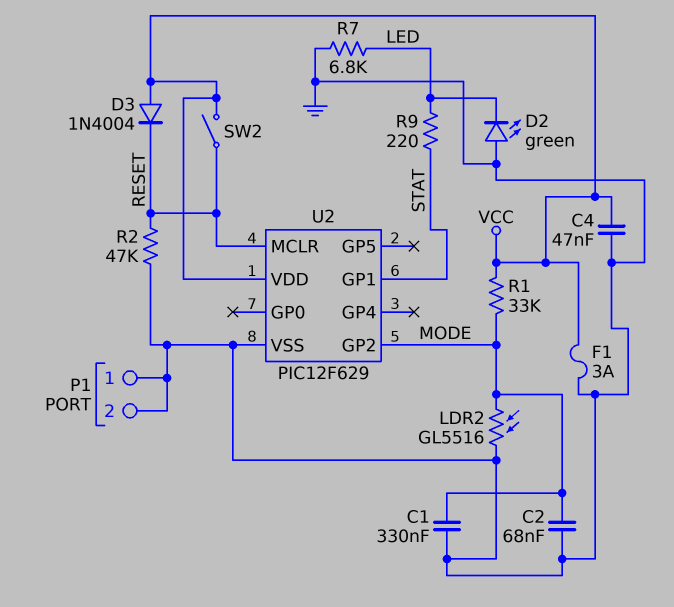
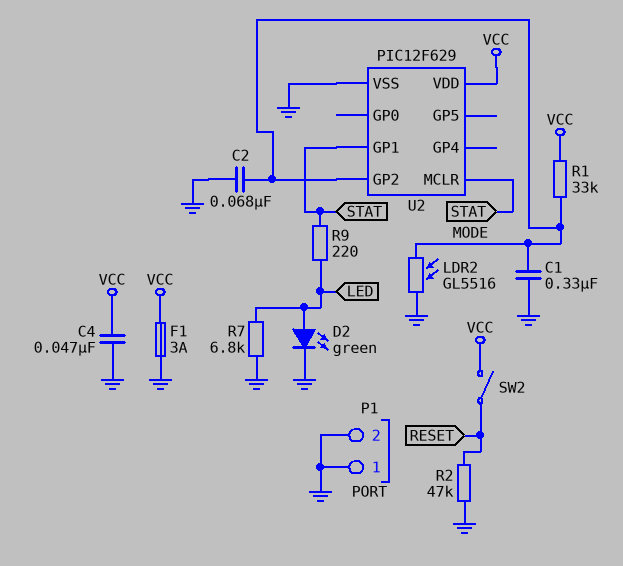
D2: LED green (A GND, K LED) -> LED green (A LED, K GND)
D3: diode 1N4004 (A VCC, K RESET) -> none
U2 pin MCLR: RESET -> STAT

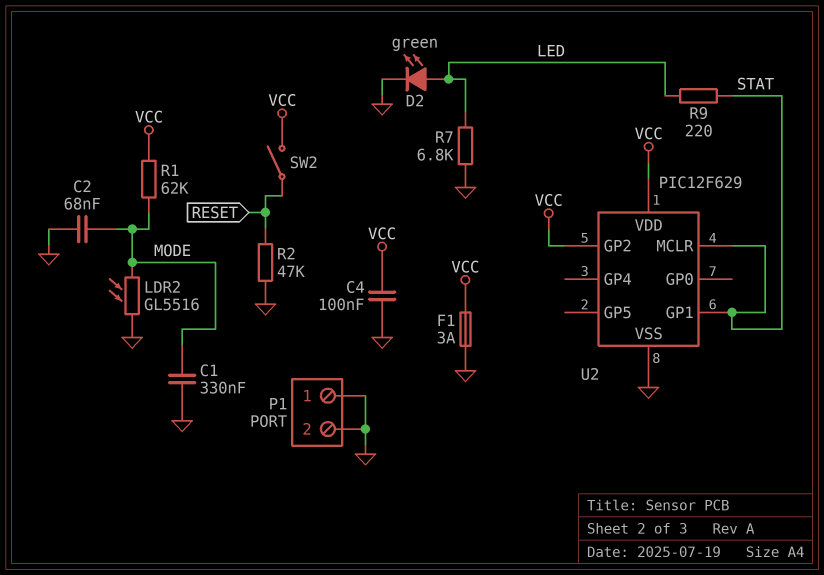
C4: 47nF (GND, VCC) -> 100nF (GND, VCC)
R1: 33k (MODE, VCC) -> 62k (MODE, VCC)
U2 pin GP2: MODE -> VCC

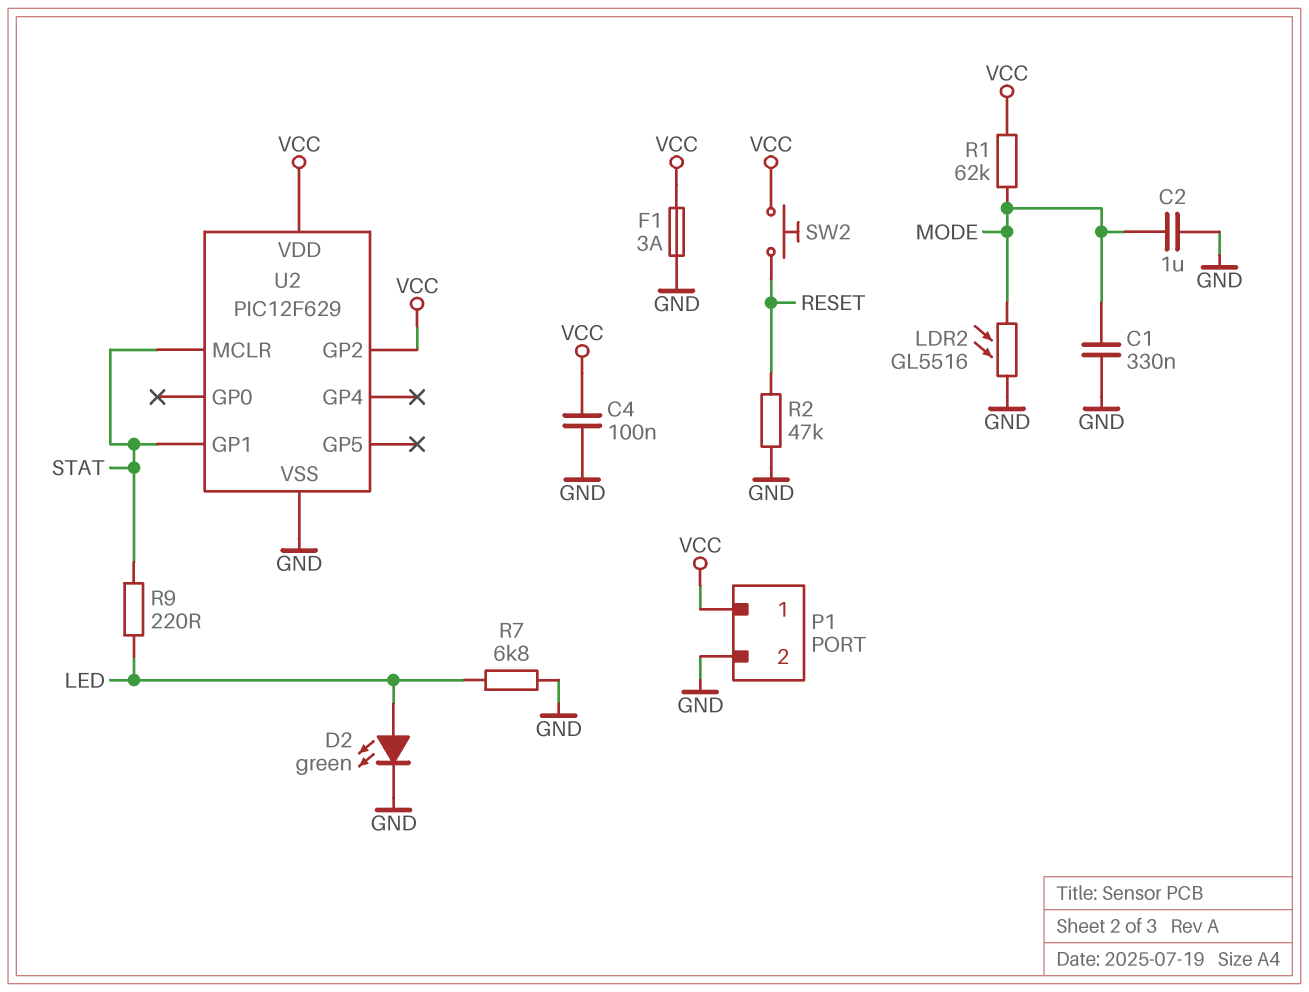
C2: 68nF (GND, MODE) -> 1uF (GND, MODE)
P1 pin 1: GND -> VCC
SW2: switch (RESET, VCC) -> button (RESET, VCC)

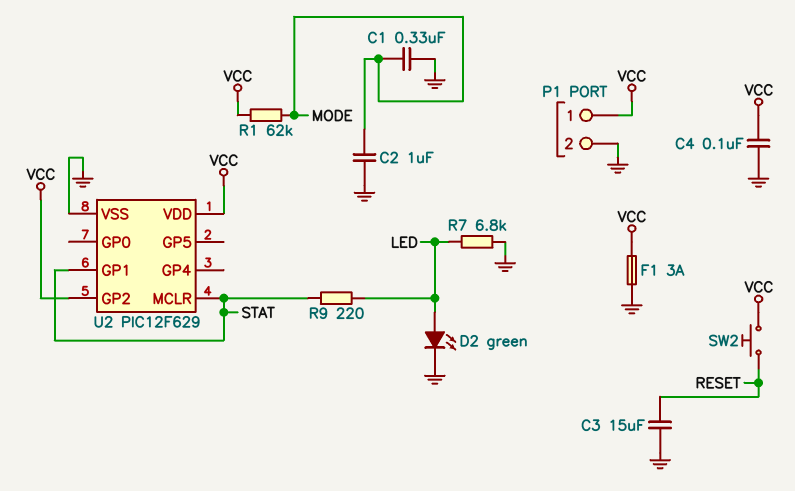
C3: none -> 15uF (GND, RESET)
LDR2: GL5516 (GND, MODE) -> none
R2: 47k (GND, RESET) -> none

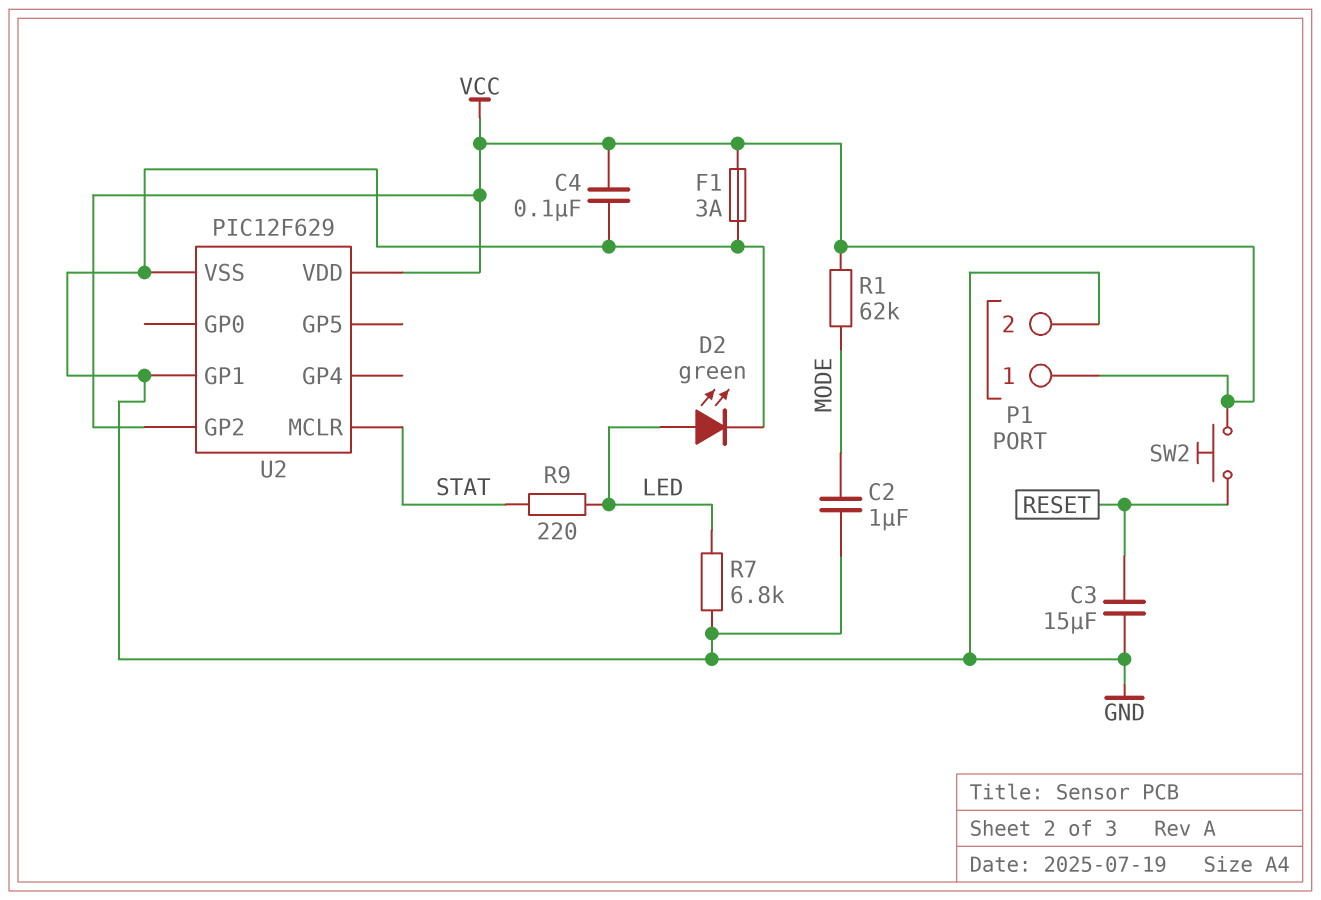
C1: 330nF (GND, MODE) -> none
U2 pin GP1: STAT -> GND

